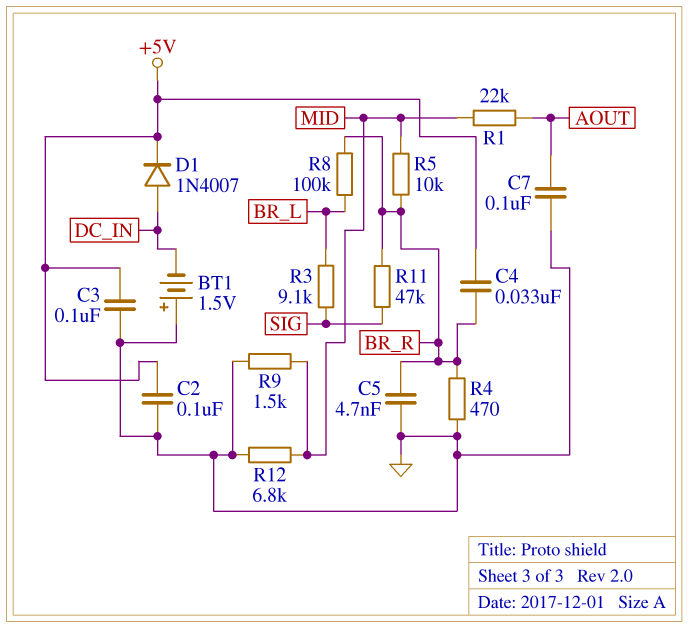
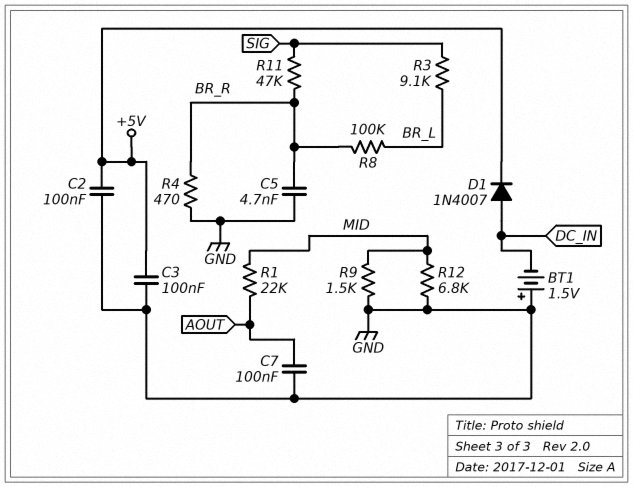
C4: 33nF (+5V, BR_R) -> none
R5: 10k (BR_R, MID) -> none

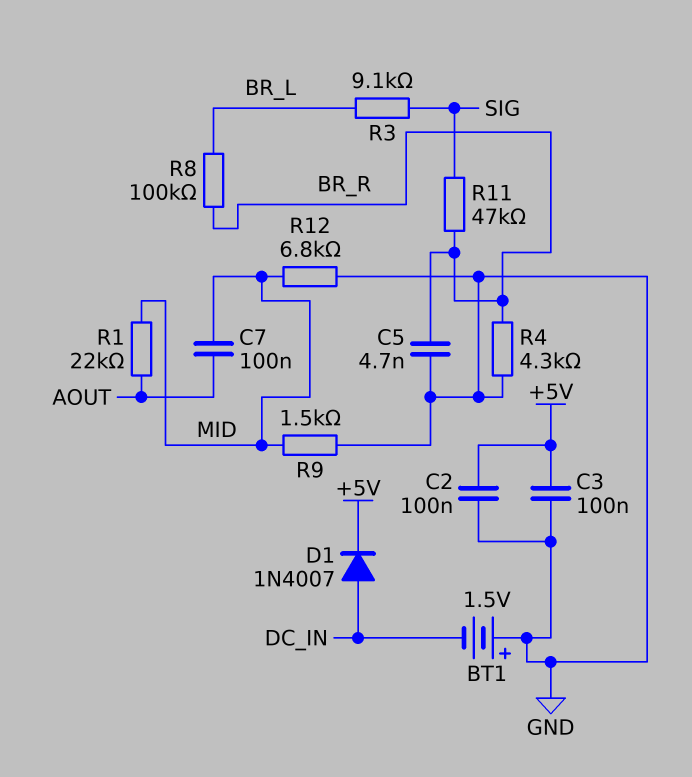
C7: 100nF (AOUT, GND) -> 100nF (AOUT, MID)
R4: 470 (BR_R, GND) -> 4.3k (BR_R, GND)

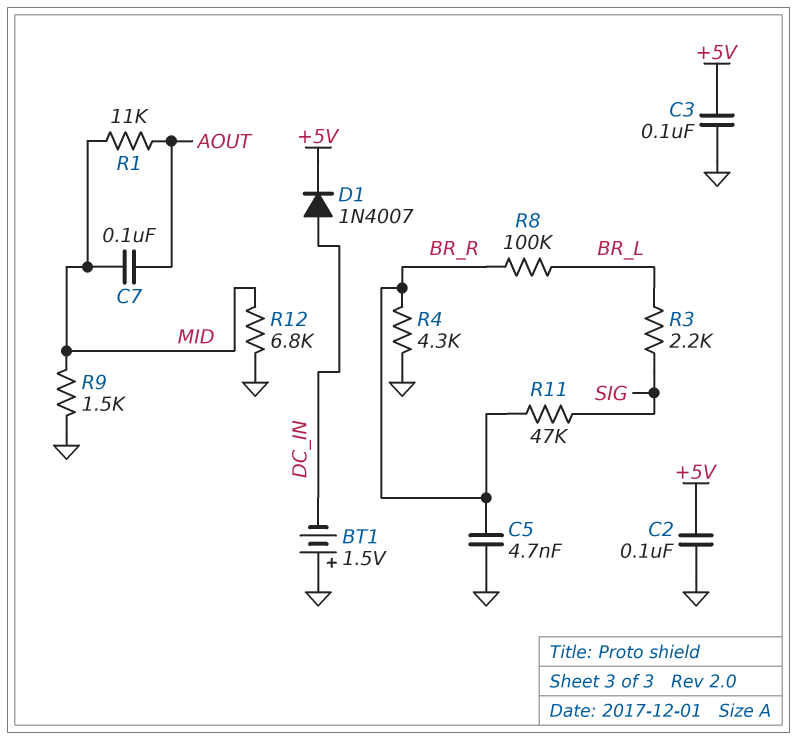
R1: 22k (AOUT, MID) -> 11k (AOUT, MID)
R3: 9.1k (BR_L, SIG) -> 2.2k (BR_L, SIG)

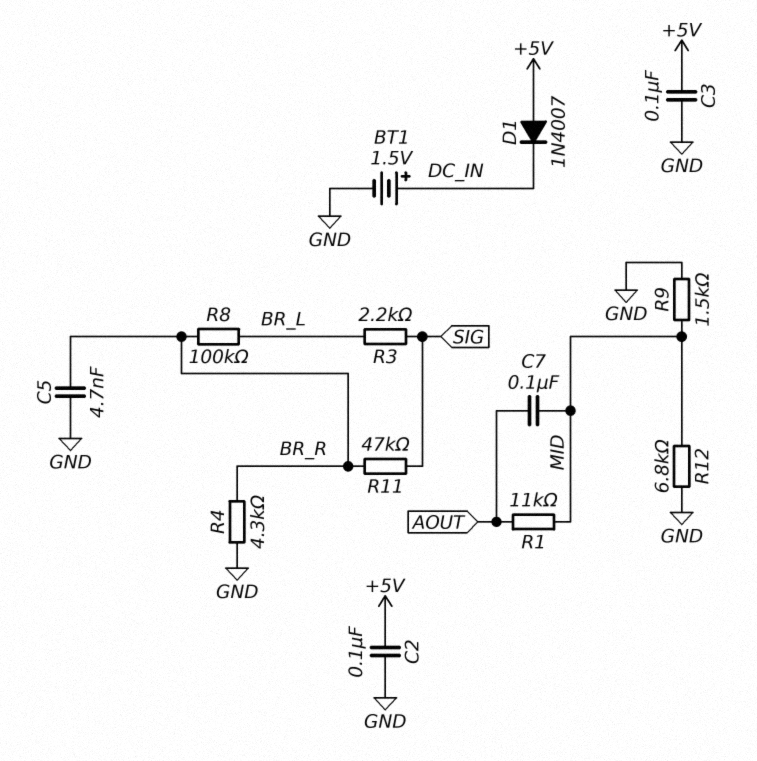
BT1: 1.5V (plus GND, minus DC_IN) -> 1.5V (plus DC_IN, minus GND)
D1: diode 1N4007 (A DC_IN, K +5V) -> diode 1N4007 (A +5V, K DC_IN)

